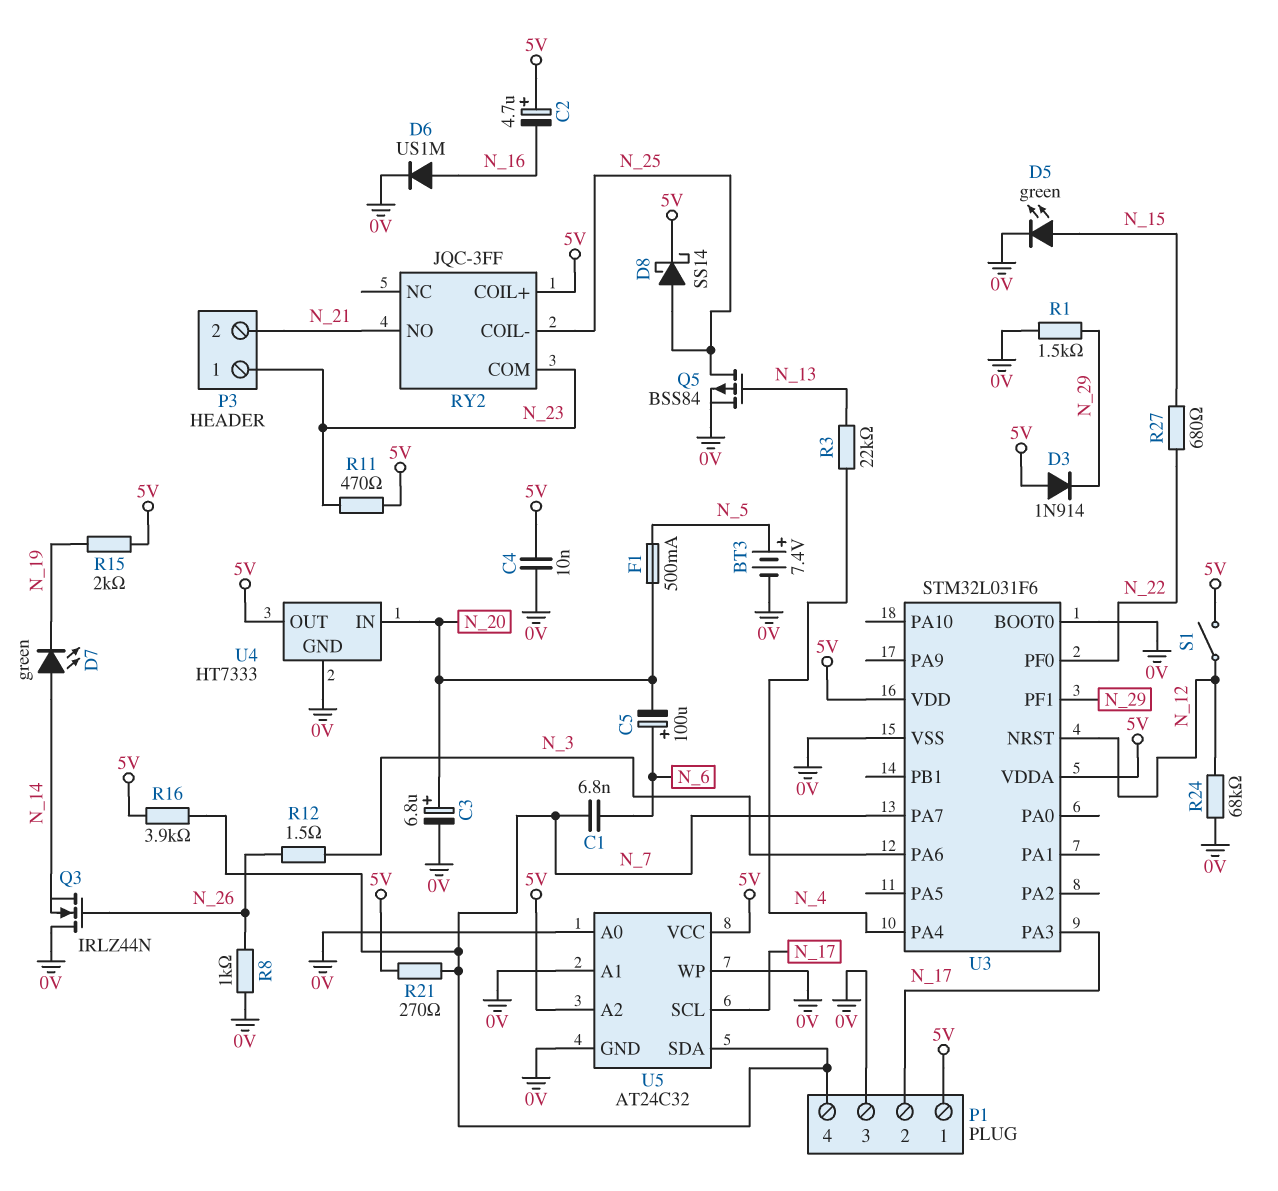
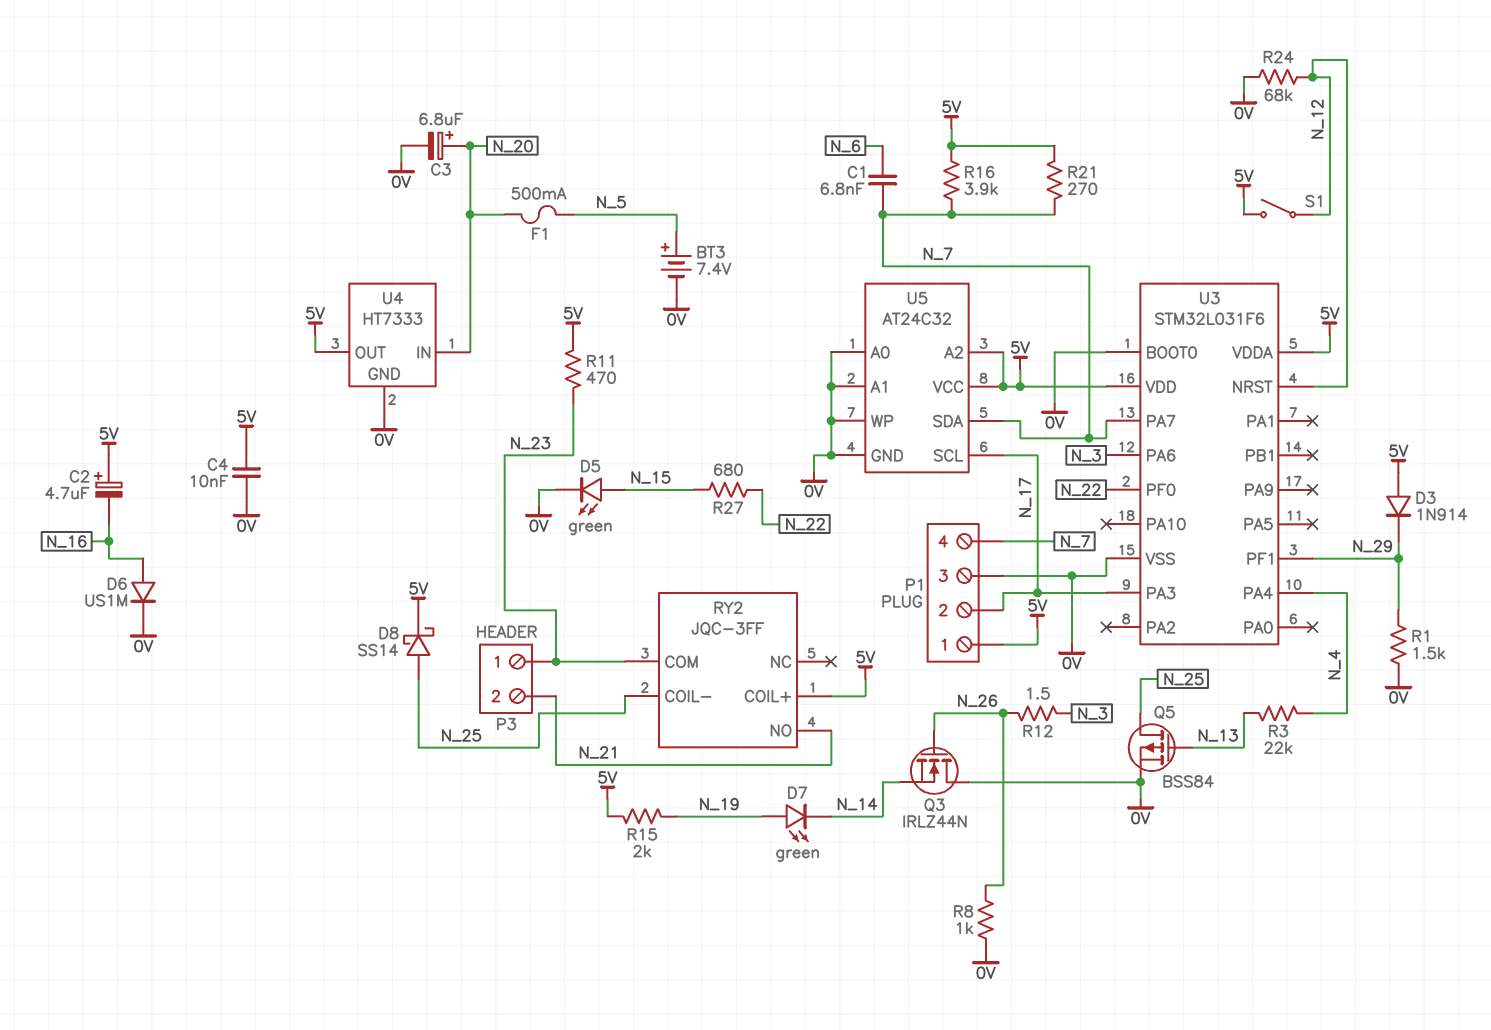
C5: 100uF (plus N_6, minus N_20) -> none
D7: LED green (A N_14, K N_19) -> LED green (A N_19, K N_14)

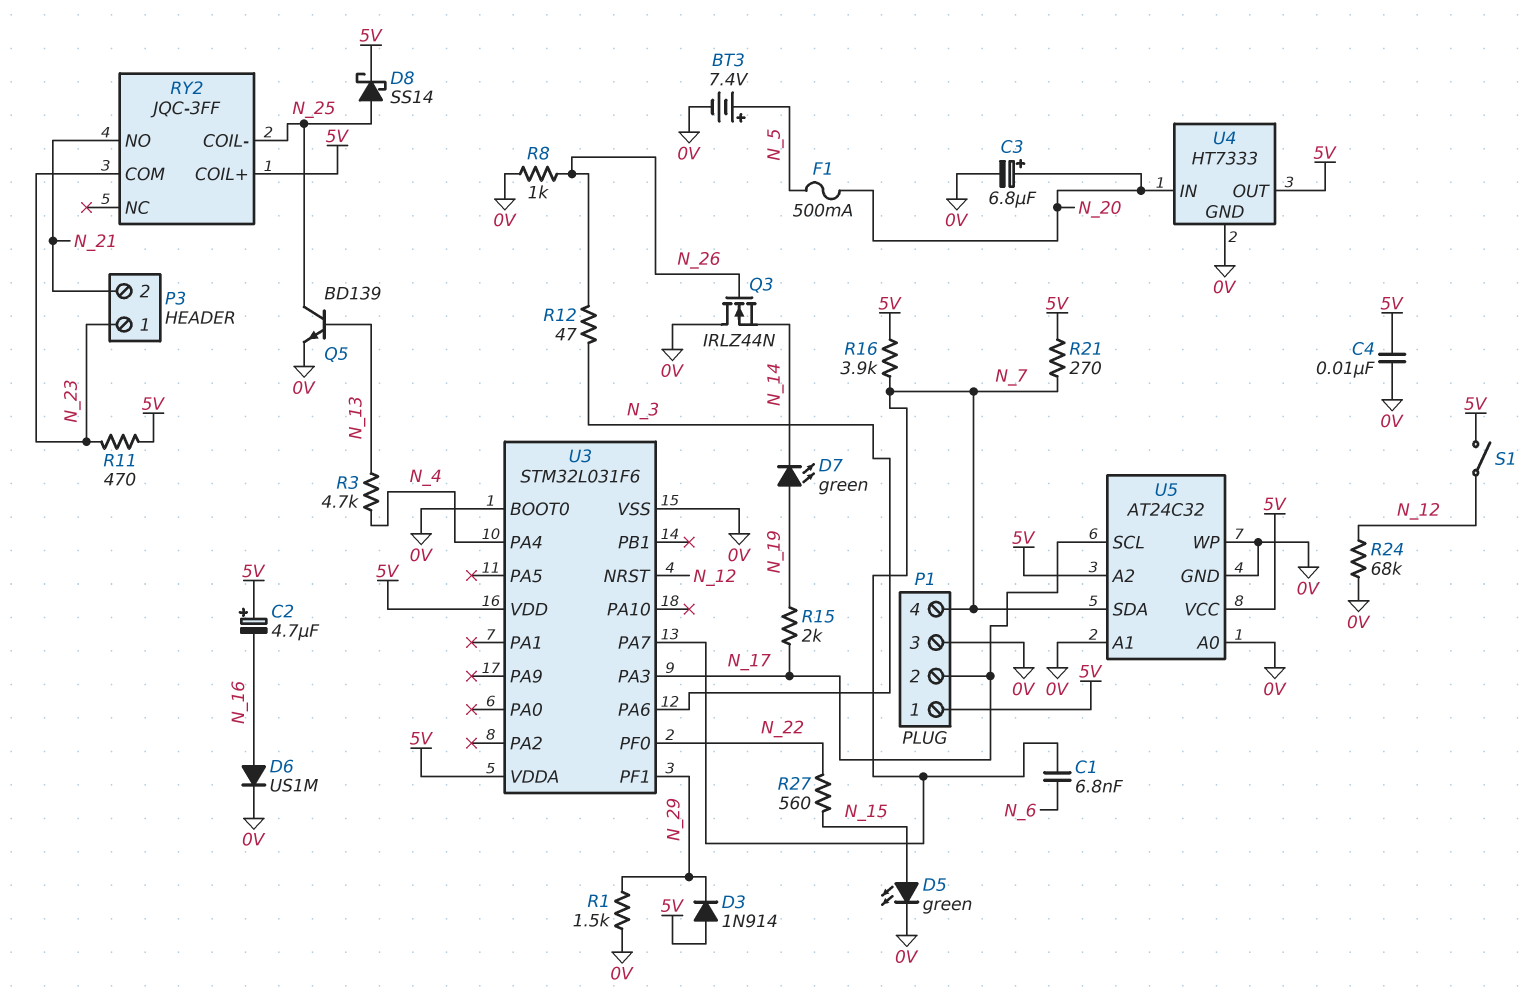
Q5: PMOS BSS84 (G N_13, D N_25, S 0V) -> NPN BD139 (B N_13, C N_25, E 0V)
R3: 22k (N_4, N_13) -> 4.7k (N_4, N_13)
R12: 1.5 (N_3, N_26) -> 47 (N_3, N_26)
R15: 2k (5V, N_19) -> 2k (N_17, N_19)
R27: 680 (N_15, N_22) -> 560 (N_15, N_22)

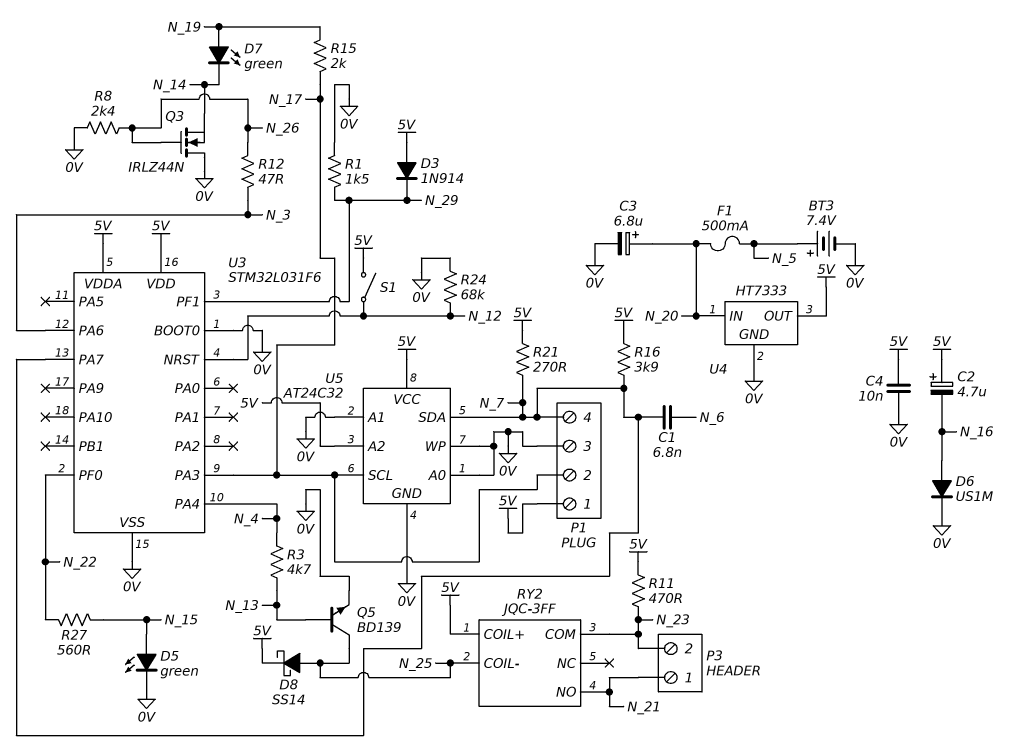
P3 pin 1: N_23 -> N_21
P3 pin 2: N_21 -> N_23
R8: 1k (0V, N_26) -> 2.4k (0V, N_26)

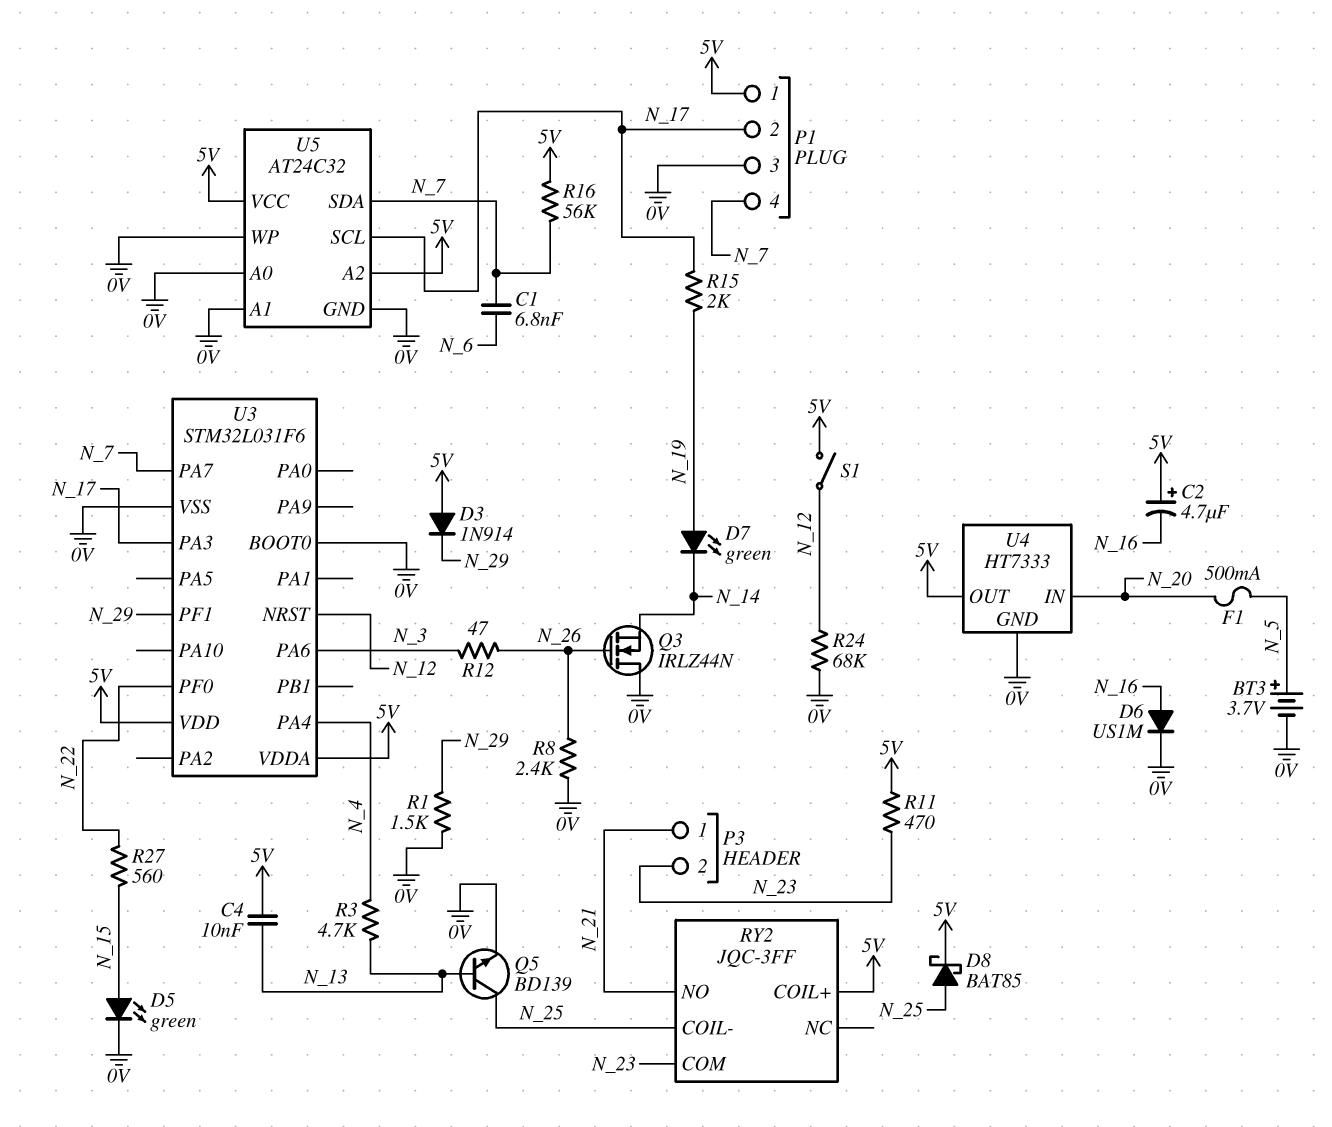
BT3: 7.4V (plus N_5, minus 0V) -> 3.7V (plus N_5, minus 0V)
C3: 6.8uF (plus N_20, minus 0V) -> none
C4: 10nF (0V, 5V) -> 10nF (5V, N_13)
D8: schottky SS14 (A N_25, K 5V) -> schottky BAT85 (A N_25, K 5V)
R16: 3.9k (5V, N_7) -> 56k (5V, N_7)
R21: 270 (5V, N_7) -> none

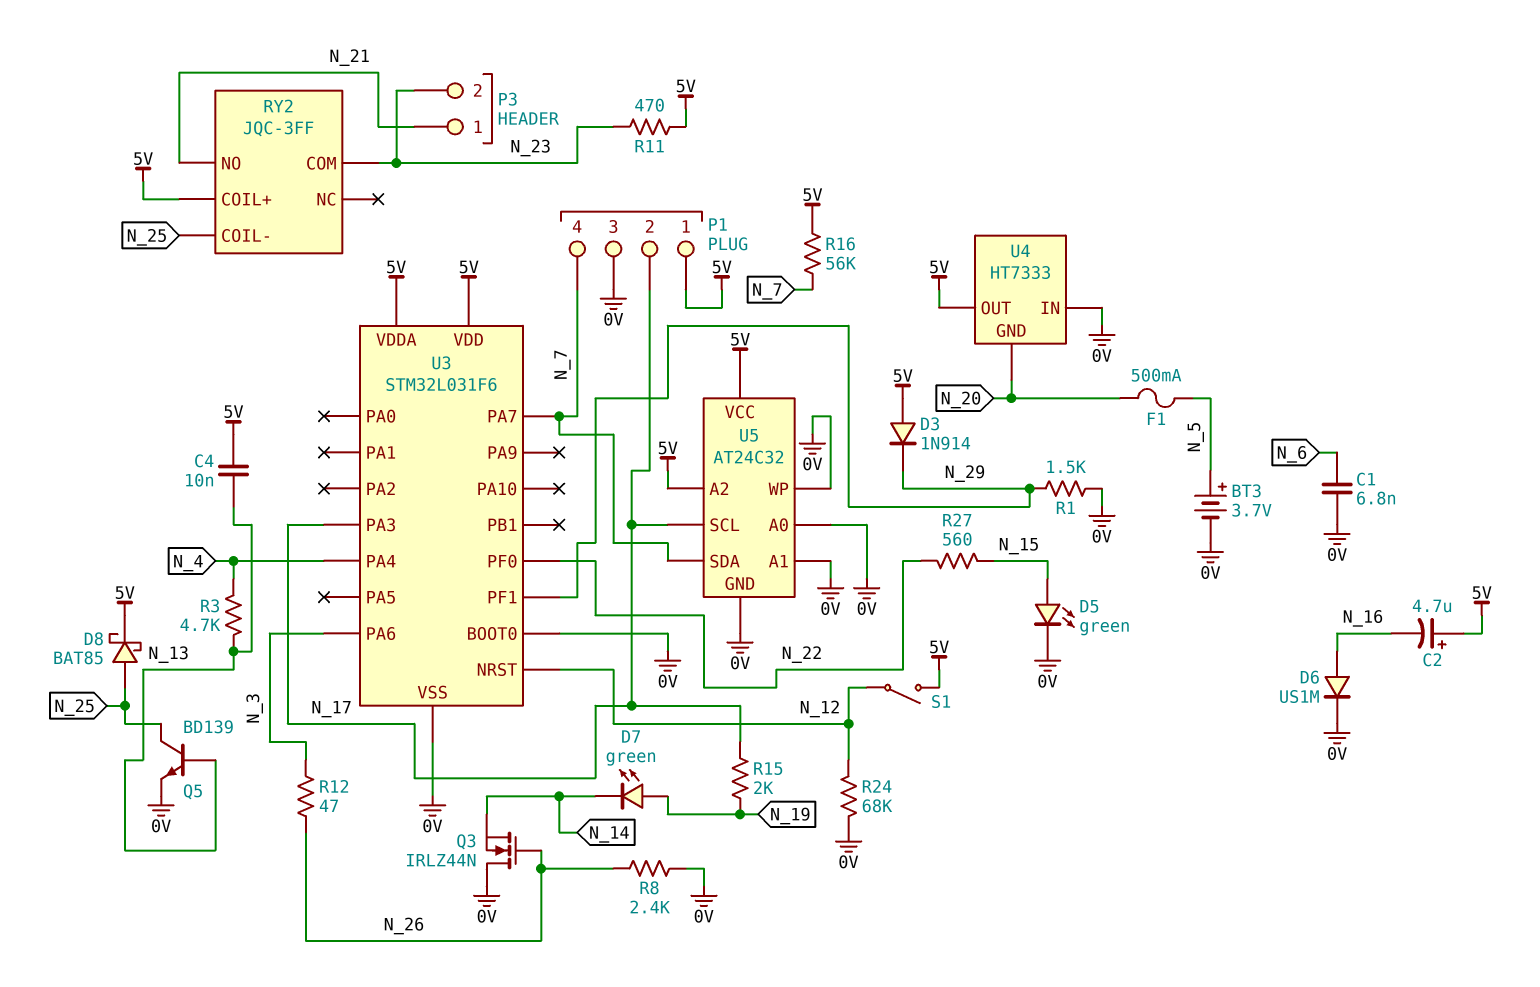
C1: 6.8nF (N_6, N_7) -> 6.8nF (0V, N_6)
U4 pin GND: 0V -> N_20
U4 pin IN: N_20 -> 0V

